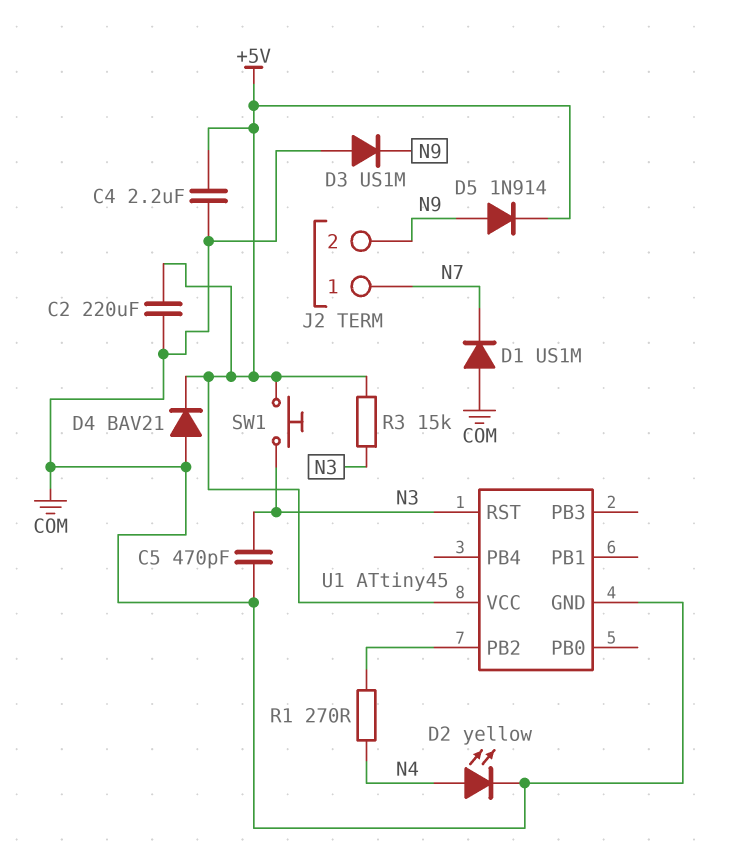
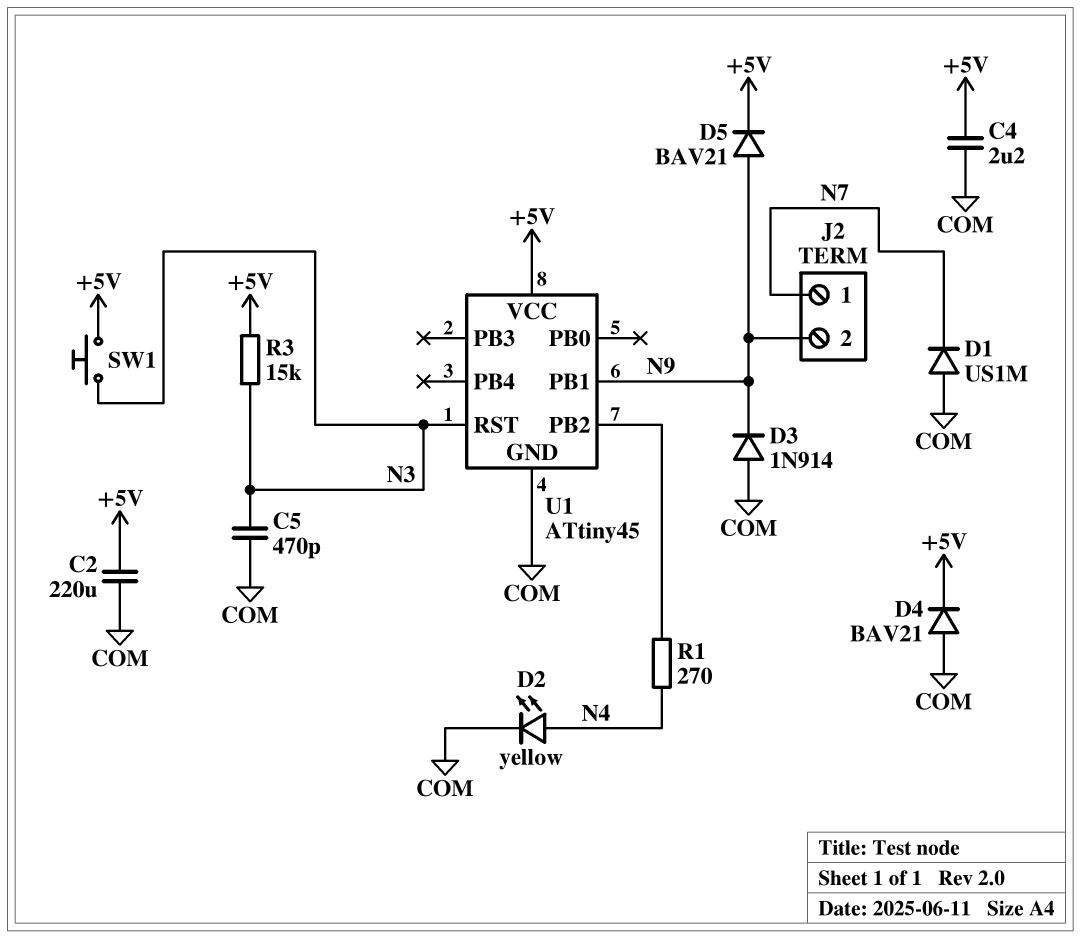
D3: diode US1M (A COM, K N9) -> diode 1N914 (A COM, K N9)
D5: diode 1N914 (A N9, K +5V) -> diode BAV21 (A N9, K +5V)
U1 pin PB1: none -> N9

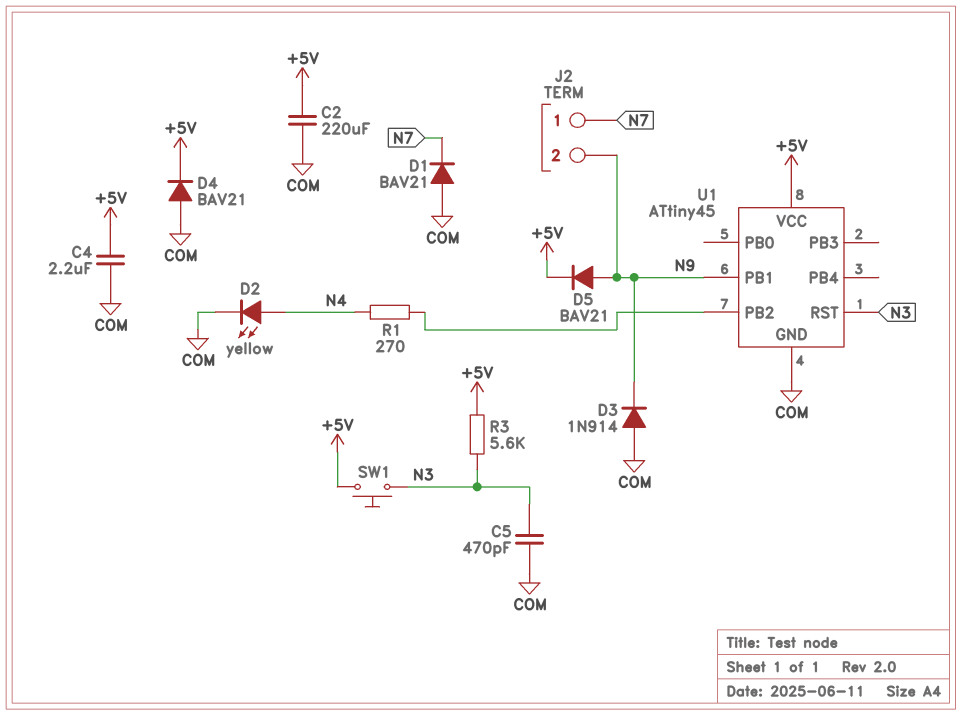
D1: diode US1M (A COM, K N7) -> diode BAV21 (A COM, K N7)
R3: 15k (+5V, N3) -> 5.6k (+5V, N3)

